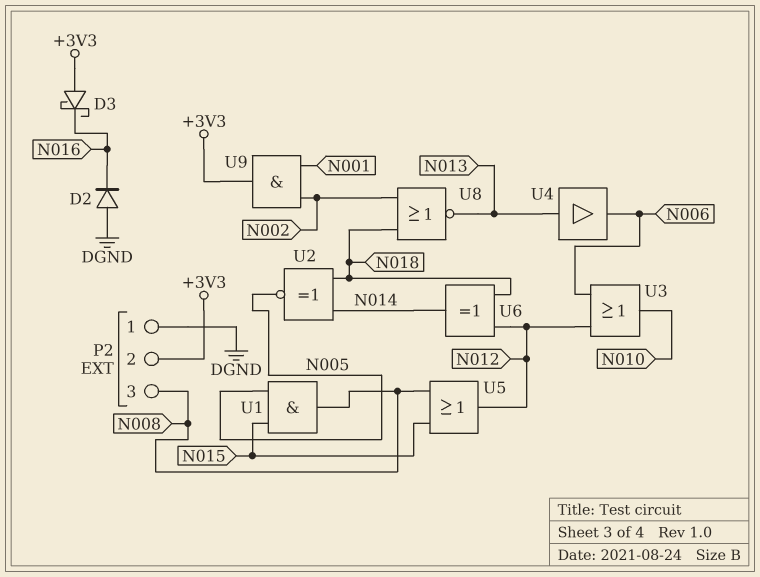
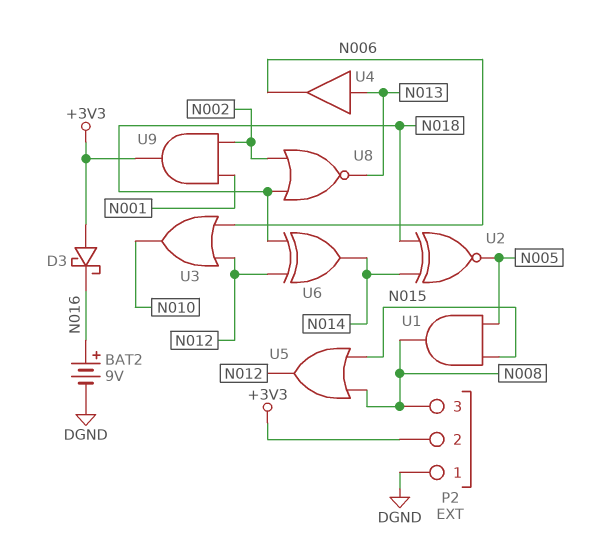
BAT2: none -> 9V (plus N016, minus DGND)
D2: diode (A DGND, K N016) -> none

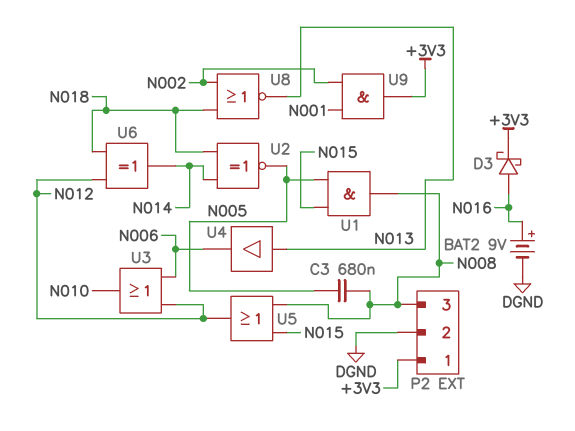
C3: none -> 680nF (N005, N008)
D3: schottky (A +3V3, K N016) -> schottky (A N016, K +3V3)
P2 pin 1: DGND -> +3V3
P2 pin 2: +3V3 -> DGND

